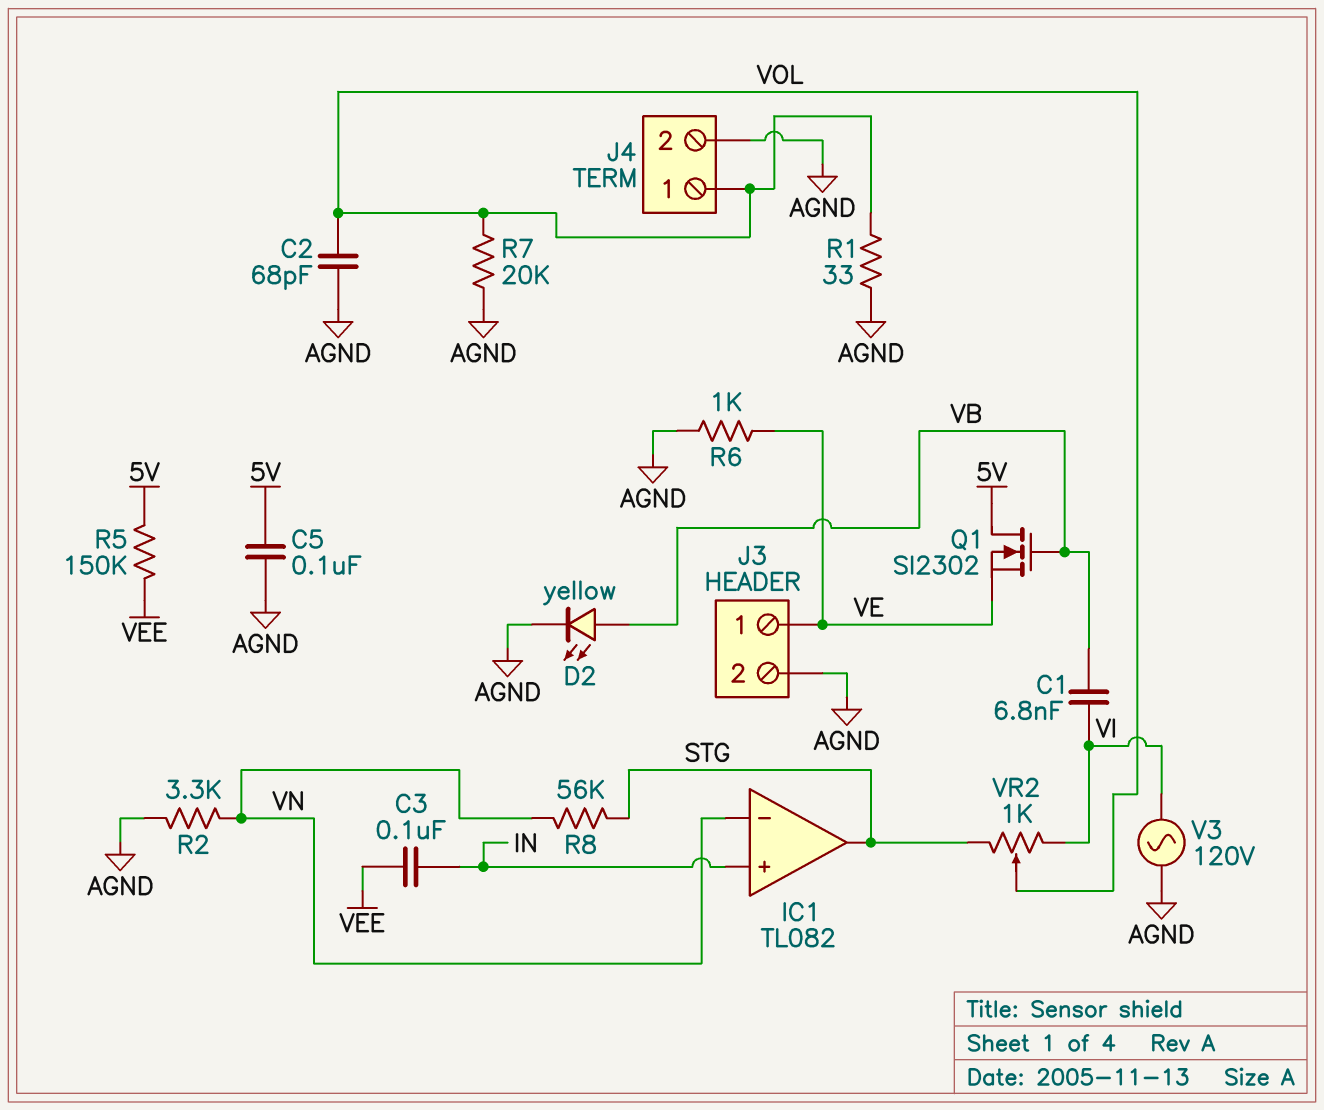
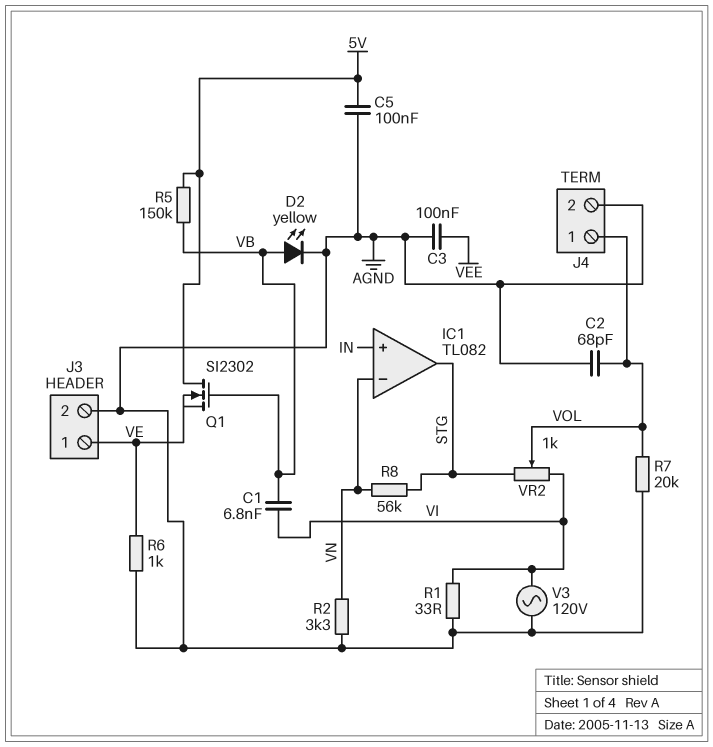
C3: 100nF (IN, VEE) -> 100nF (AGND, VEE)
R1: 33 (AGND, VOL) -> 33 (AGND, VI)
R5: 150k (5V, VEE) -> 150k (5V, VB)

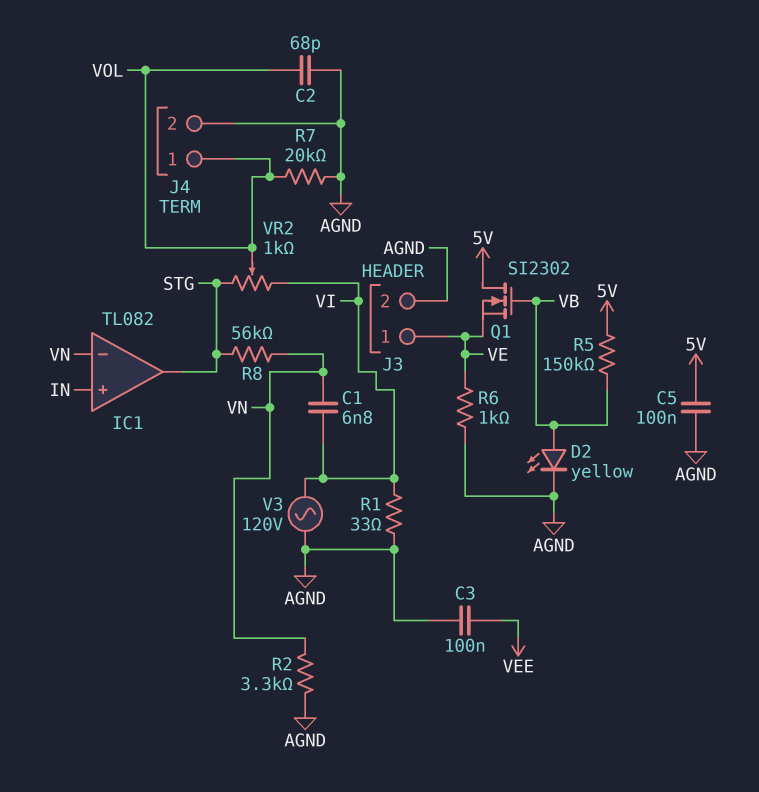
C1: 6.8nF (VB, VI) -> 6.8nF (VI, VN)

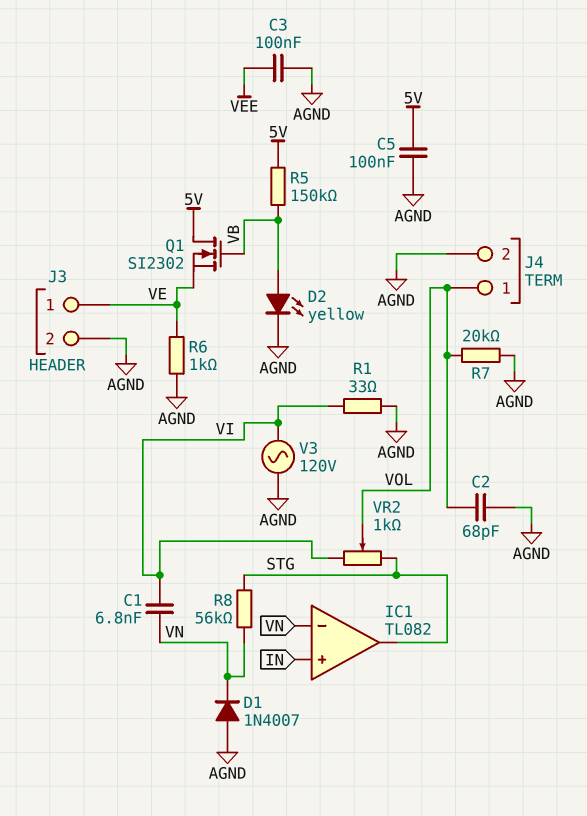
D1: none -> diode 1N4007 (A AGND, K VN)
R2: 3.3k (AGND, VN) -> none

